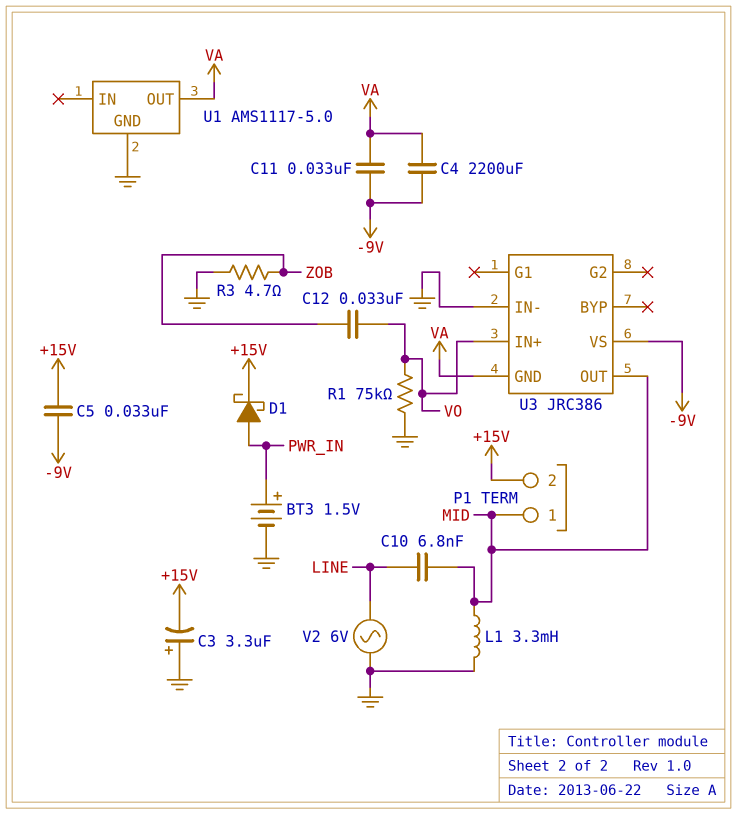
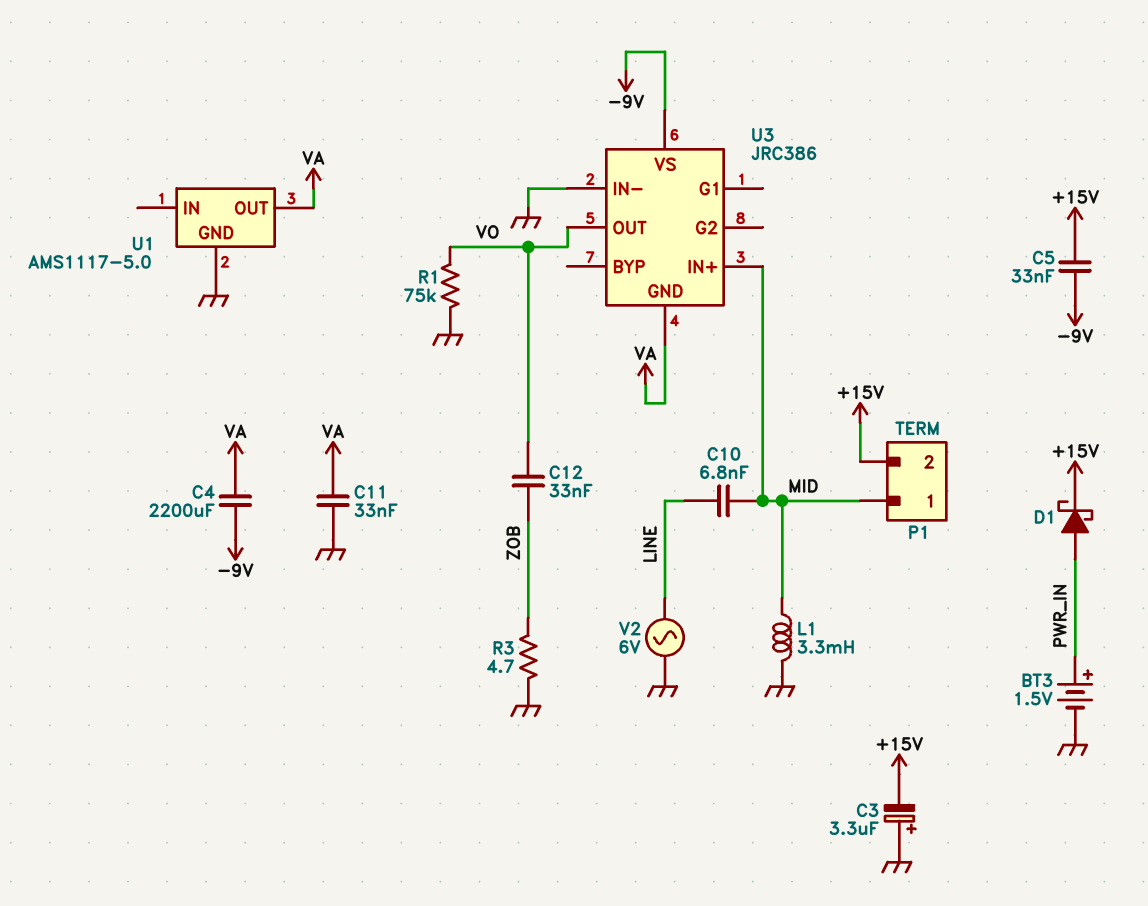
C11: 33nF (-9V, VA) -> 33nF (GND, VA)
U3 pin IN+: VO -> MID
U3 pin OUT: MID -> VO

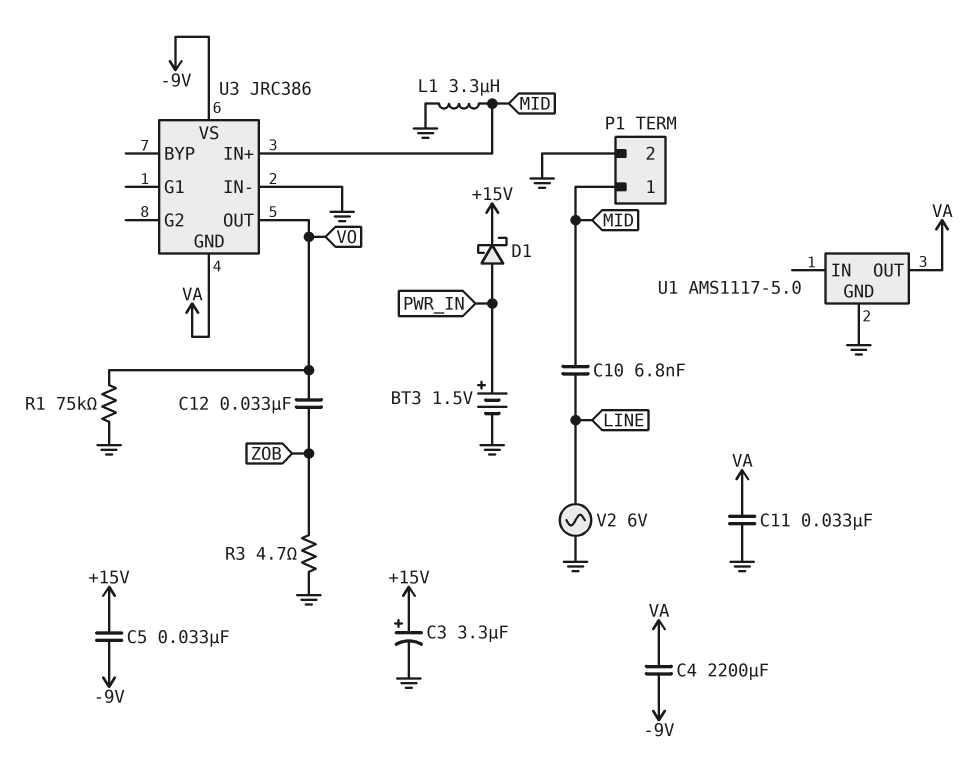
C3: 3.3uF (plus GND, minus +15V) -> 3.3uF (plus +15V, minus GND)
L1: 3.3mH (GND, MID) -> 3.3uH (GND, MID)
P1 pin 2: +15V -> GND

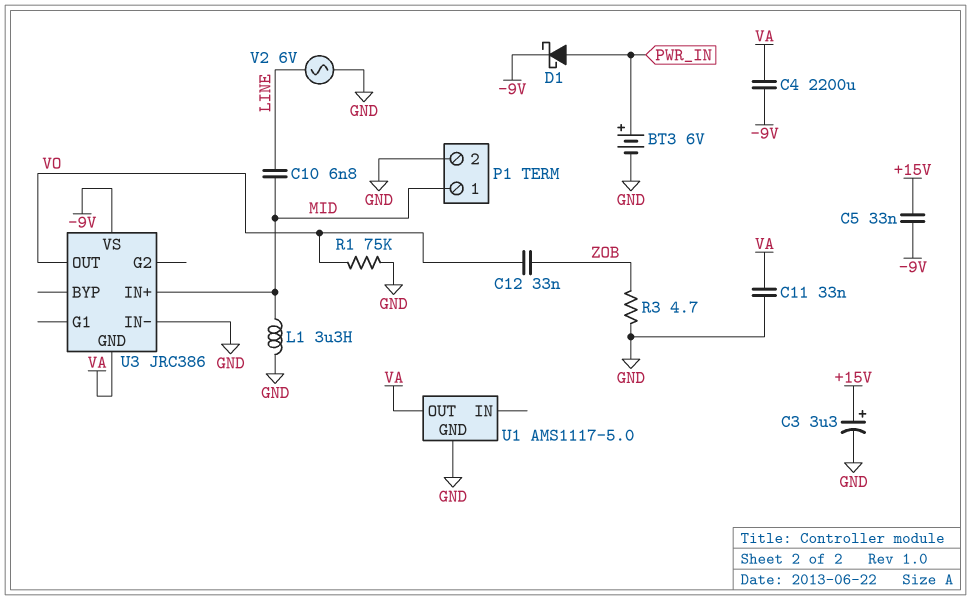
BT3: 1.5V (plus PWR_IN, minus GND) -> 6V (plus PWR_IN, minus GND)
D1: schottky (A PWR_IN, K +15V) -> schottky (A PWR_IN, K -9V)

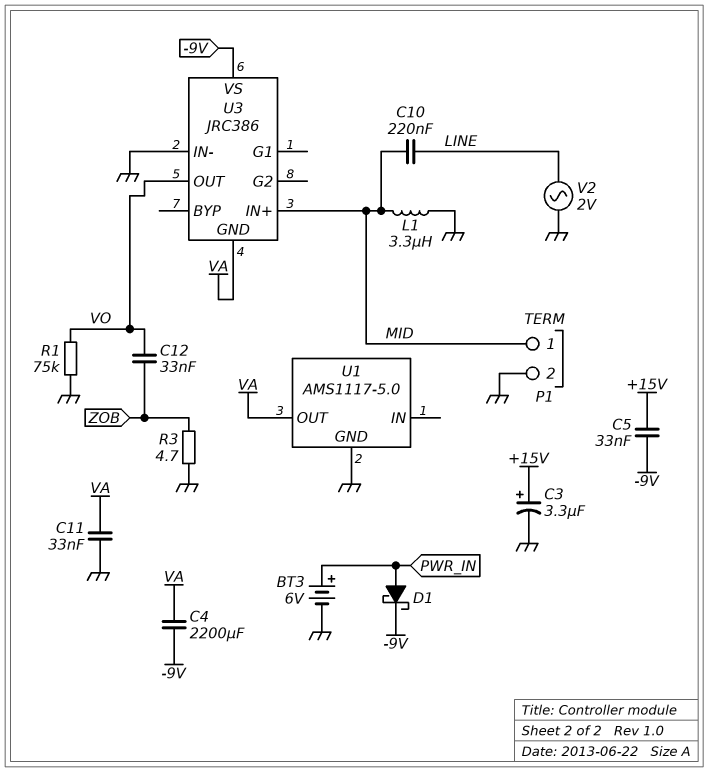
C10: 6.8nF (LINE, MID) -> 220nF (LINE, MID)
V2: AC 6V (GND, LINE) -> AC 2V (GND, LINE)

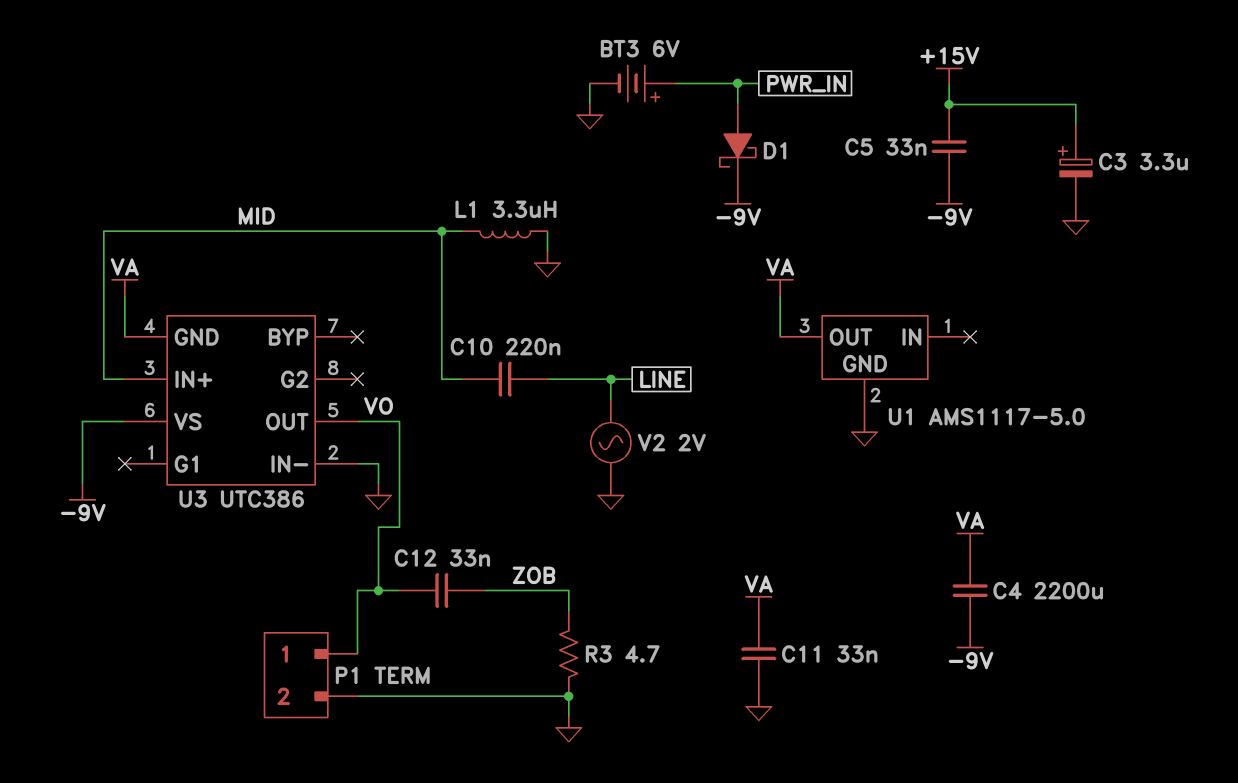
P1 pin 1: MID -> VO
R1: 75k (GND, VO) -> none
U3: JRC386 -> UTC386

